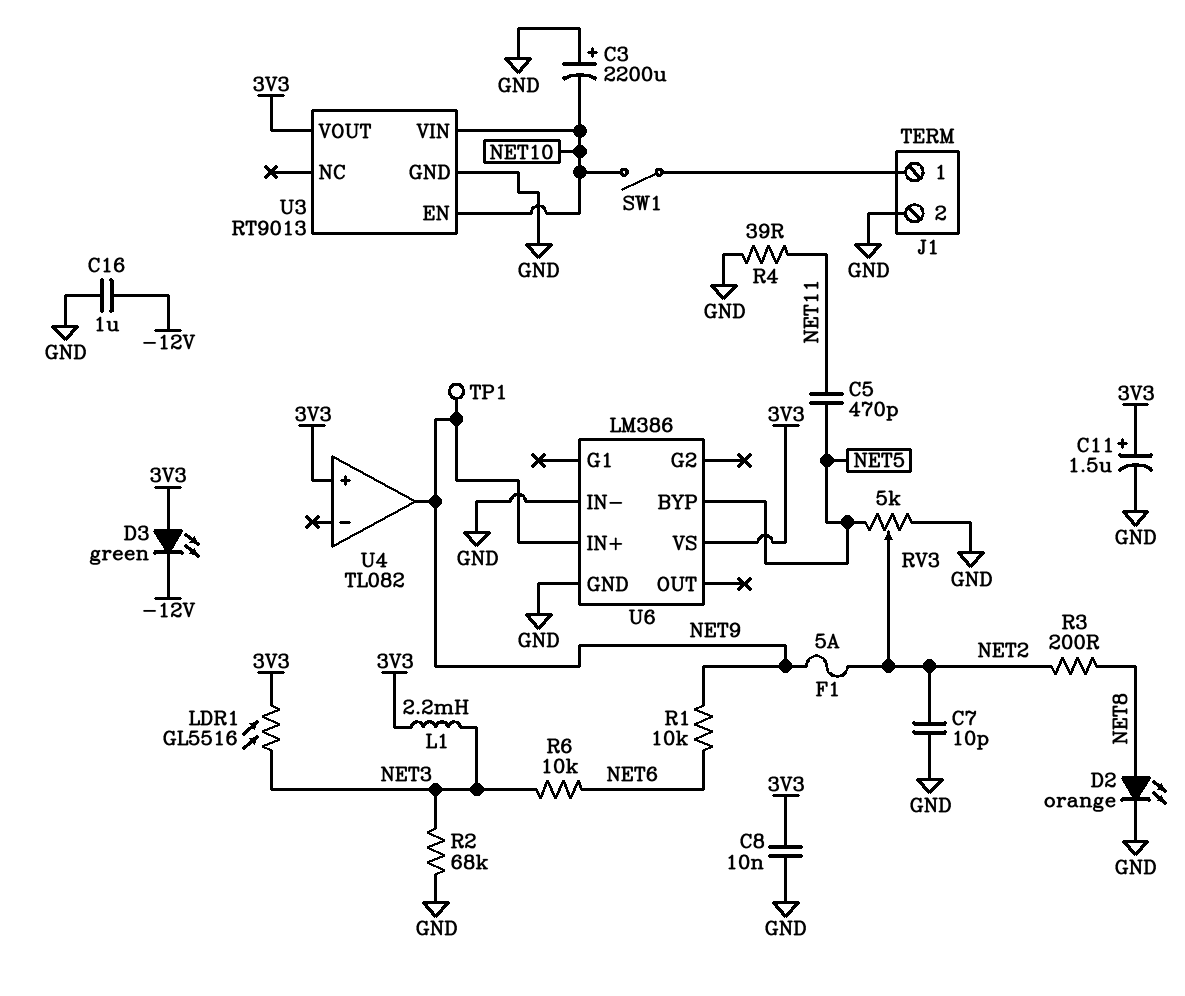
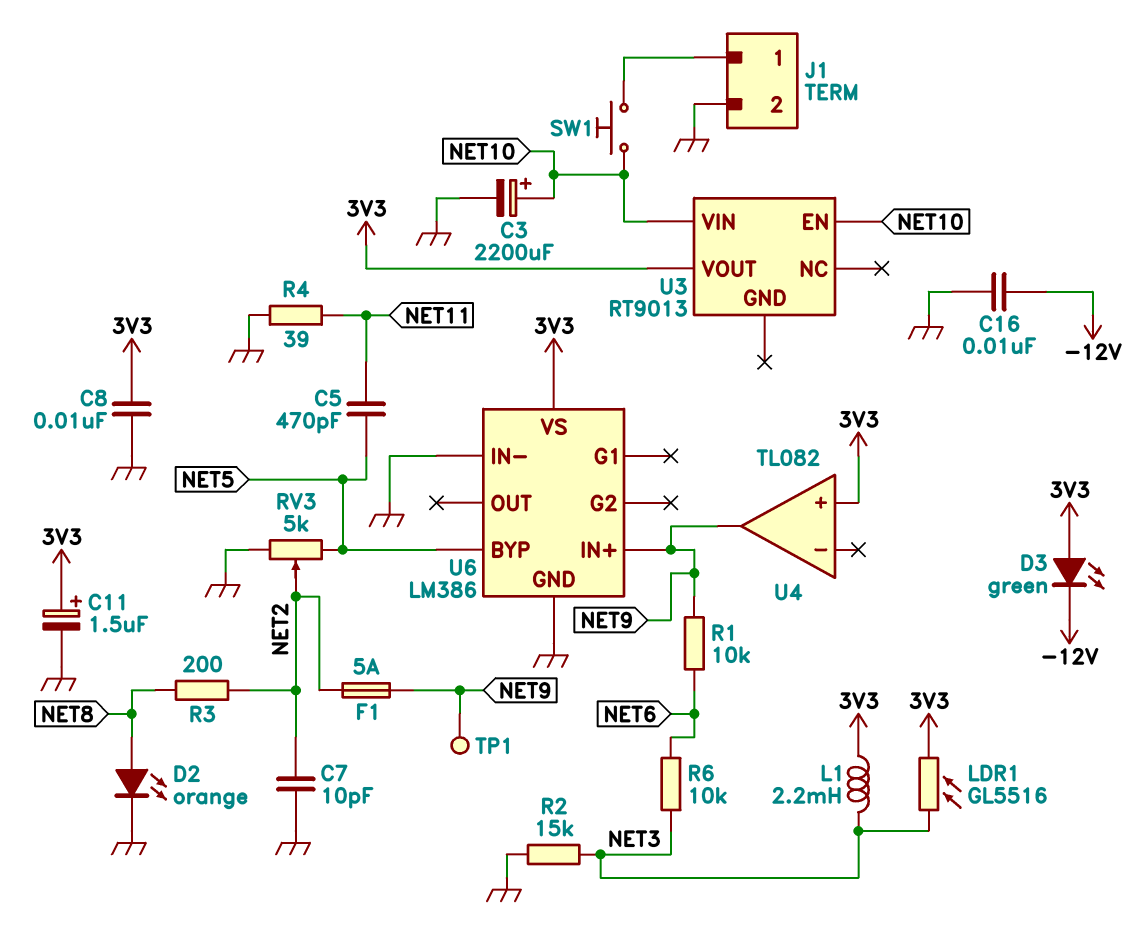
C3: 2200uF (plus GND, minus NET10) -> 2200uF (plus NET10, minus GND)
C16: 1uF (-12V, GND) -> 10nF (-12V, GND)
R2: 68k (GND, NET3) -> 15k (GND, NET3)
SW1: switch (J1/1, NET10) -> button (J1/1, NET10)
U3 pin GND: GND -> none

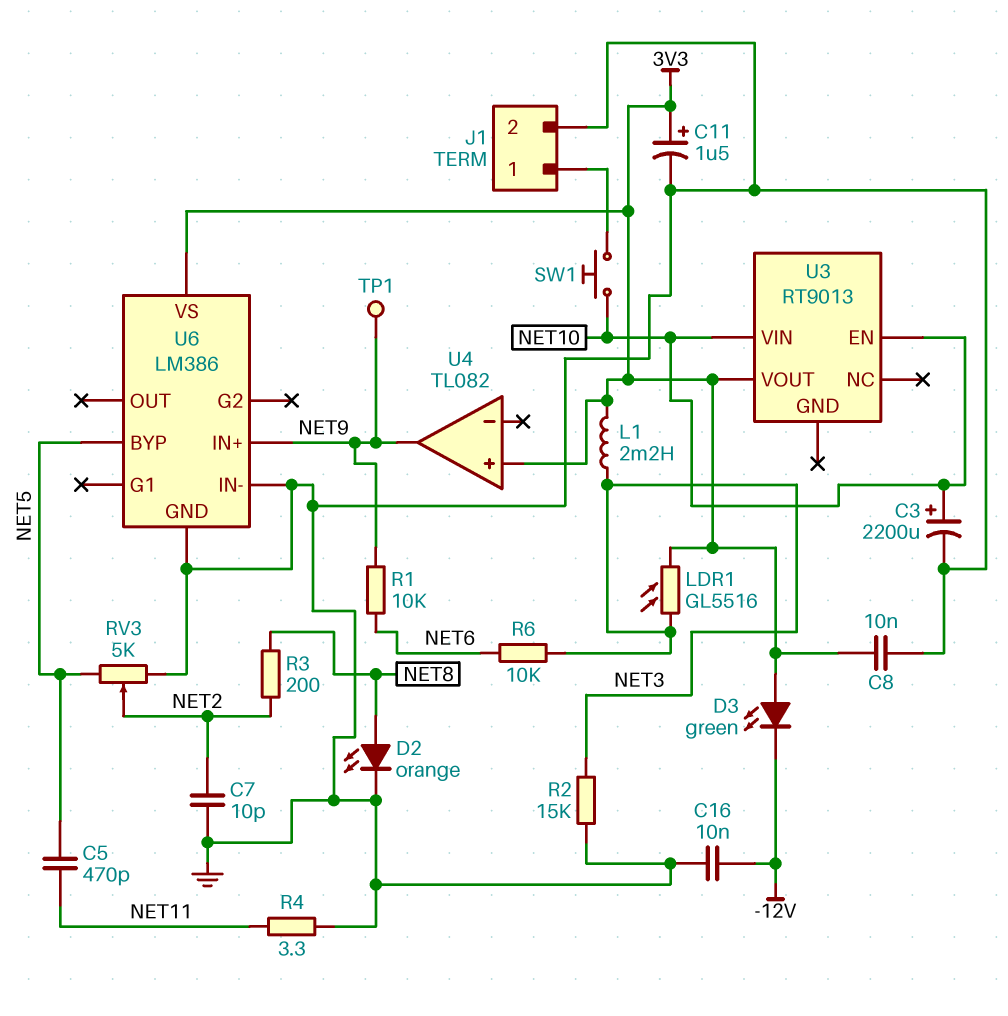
F1: 5A (NET2, NET9) -> none
R4: 39 (GND, NET11) -> 3.3 (GND, NET11)

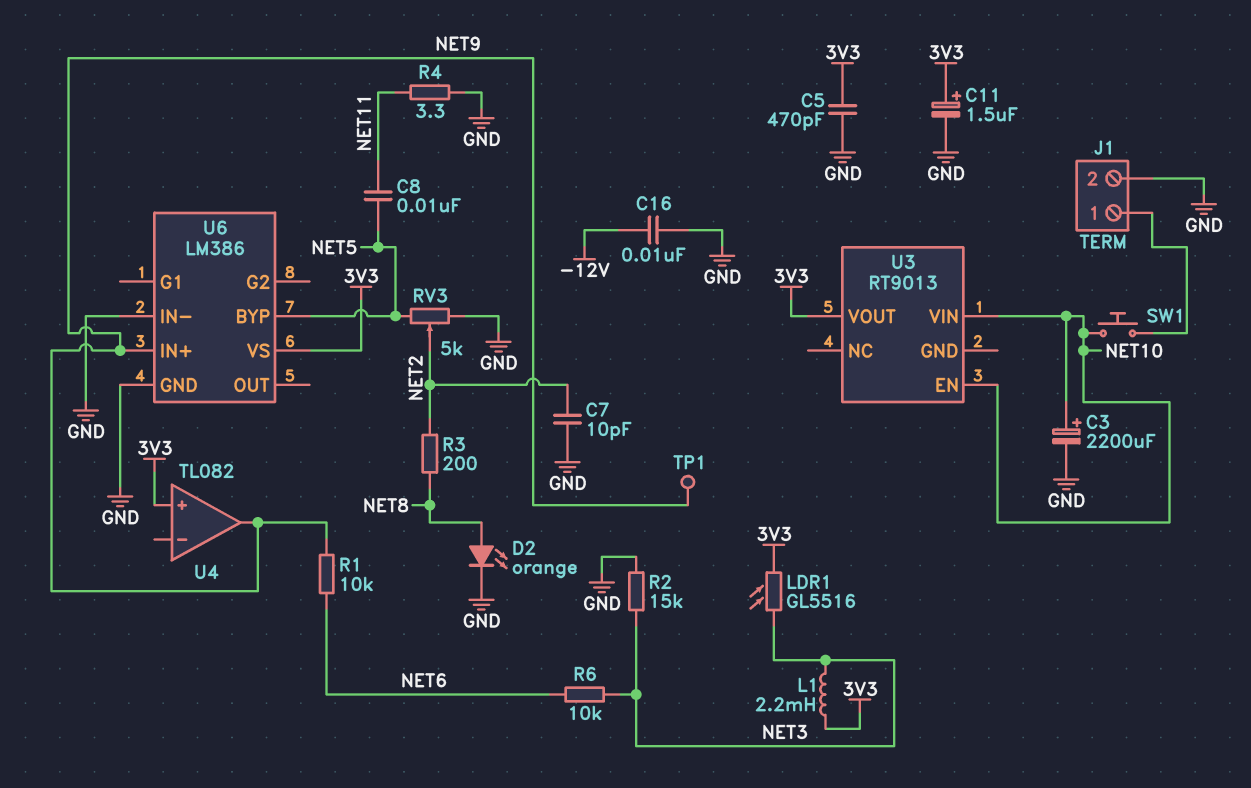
C5: 470pF (NET5, NET11) -> 470pF (3V3, GND)
C8: 10nF (3V3, GND) -> 10nF (NET5, NET11)
D3: LED green (A 3V3, K -12V) -> none

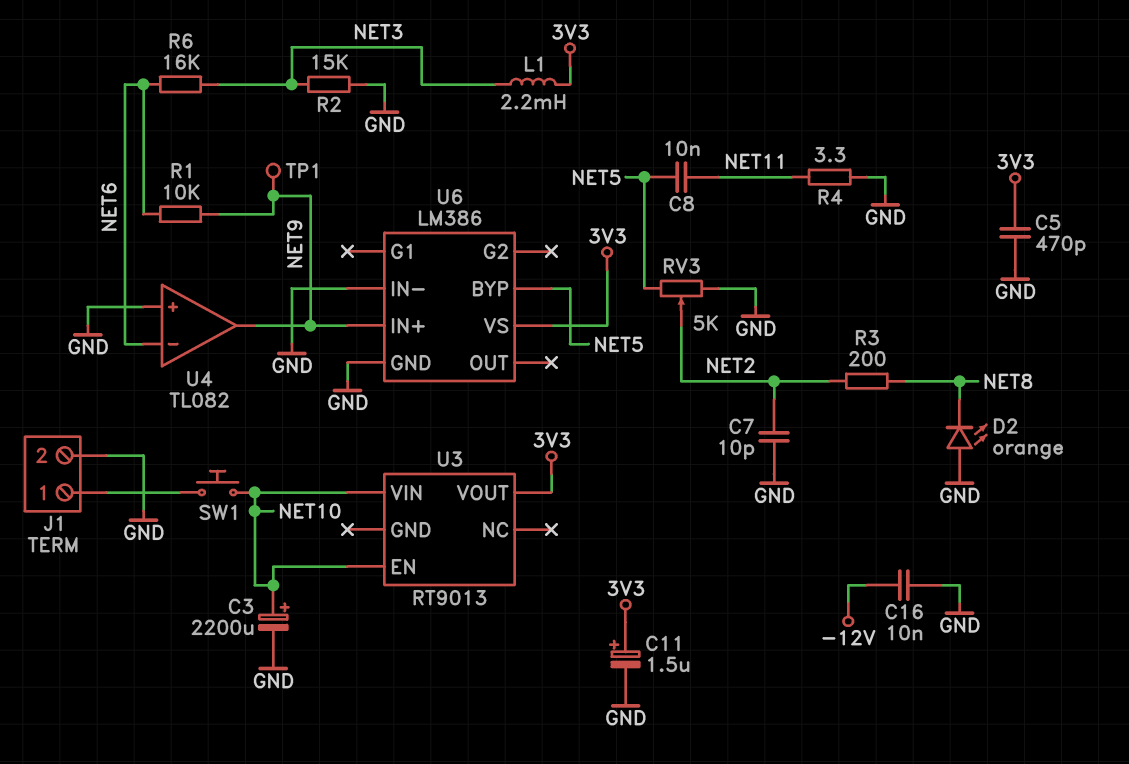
D2: LED orange (A NET8, K GND) -> LED orange (A GND, K NET8)
LDR1: GL5516 (3V3, NET3) -> none
R6: 10k (NET3, NET6) -> 16k (NET3, NET6)
U4 pin in+: 3V3 -> GND
U4 pin in-: none -> NET6

